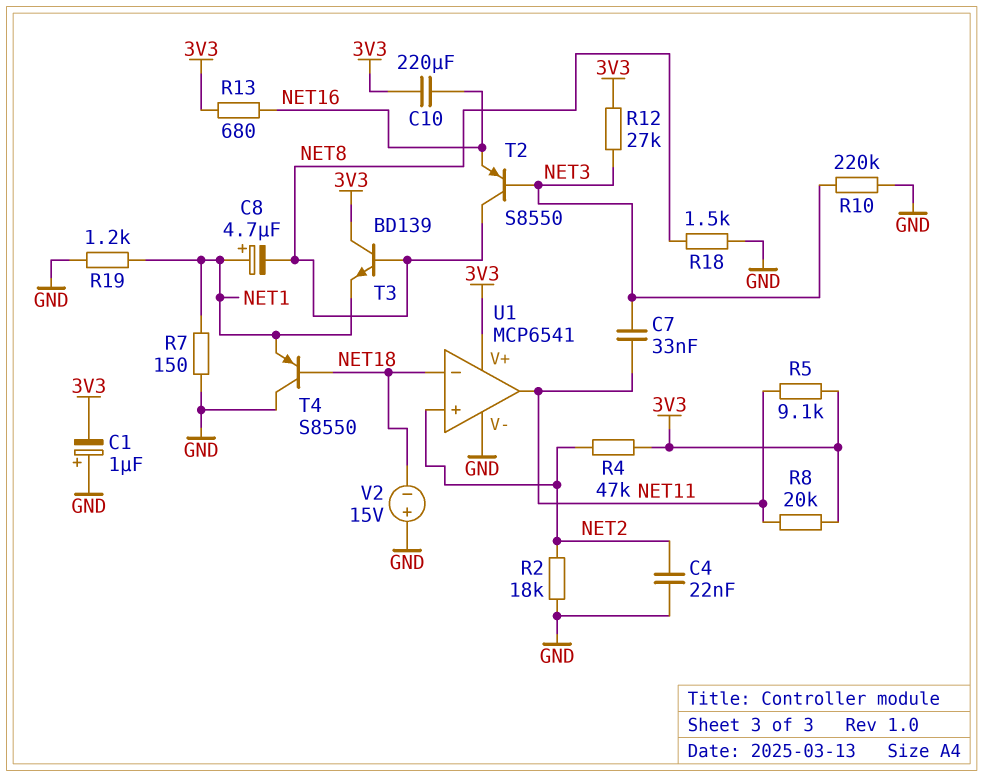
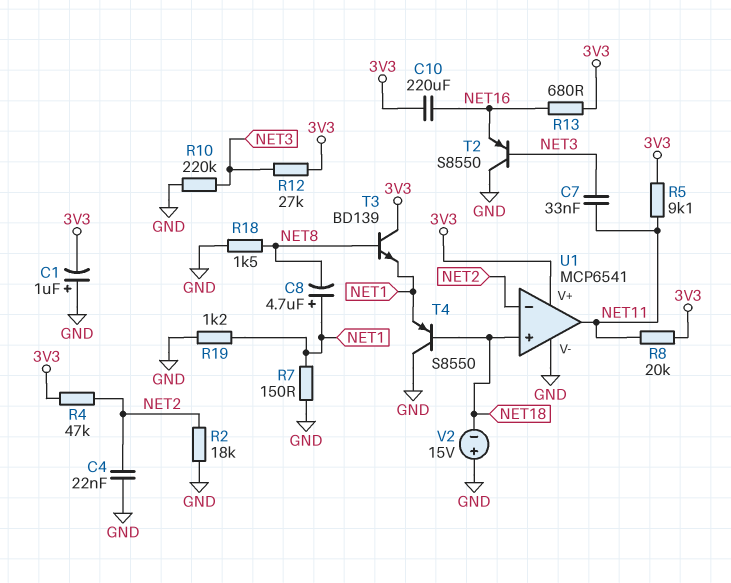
T2: PNP S8550 (B NET3, C NET8, E NET16) -> PNP S8550 (B NET3, C GND, E NET16)
U1 pin in+: NET2 -> NET18
U1 pin in-: NET18 -> NET2

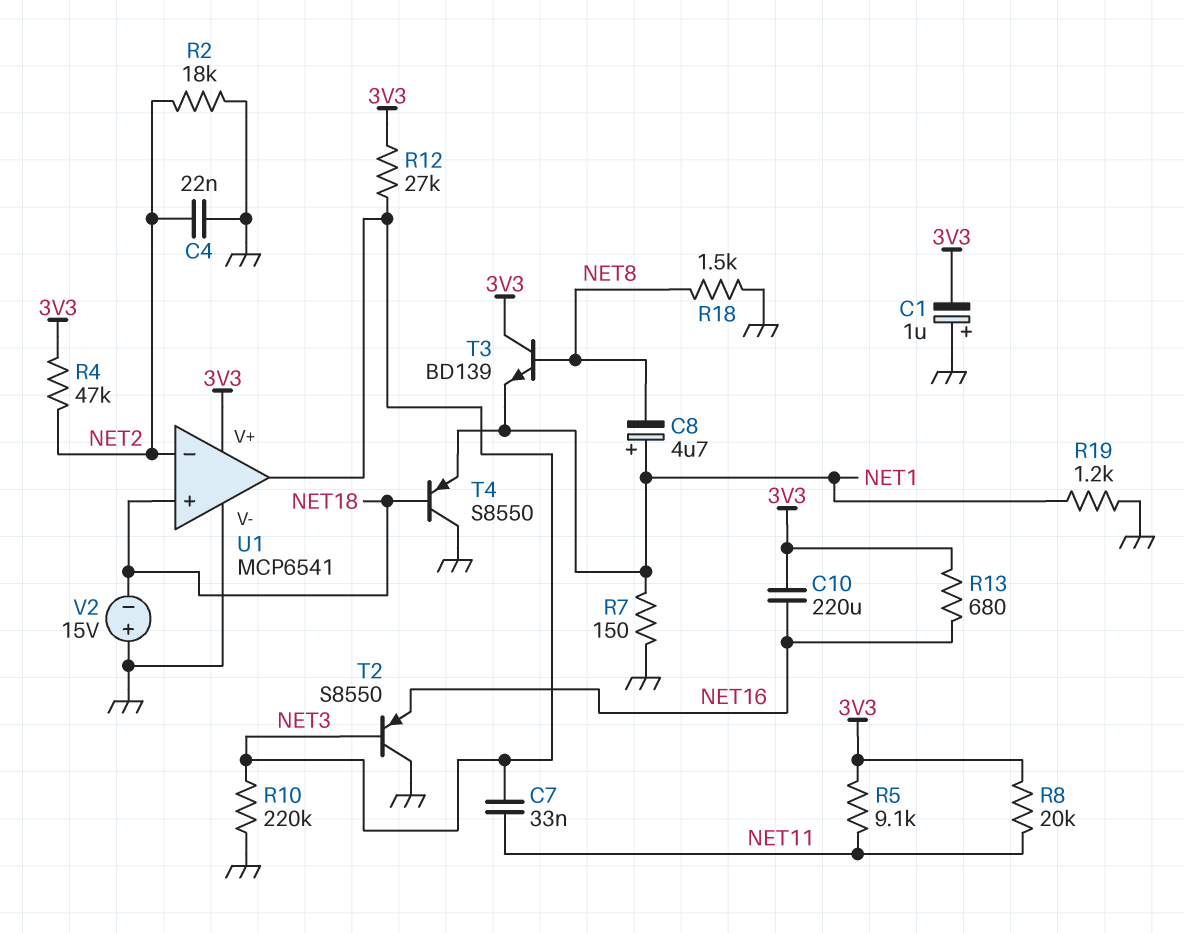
U1 pin out: NET11 -> NET3

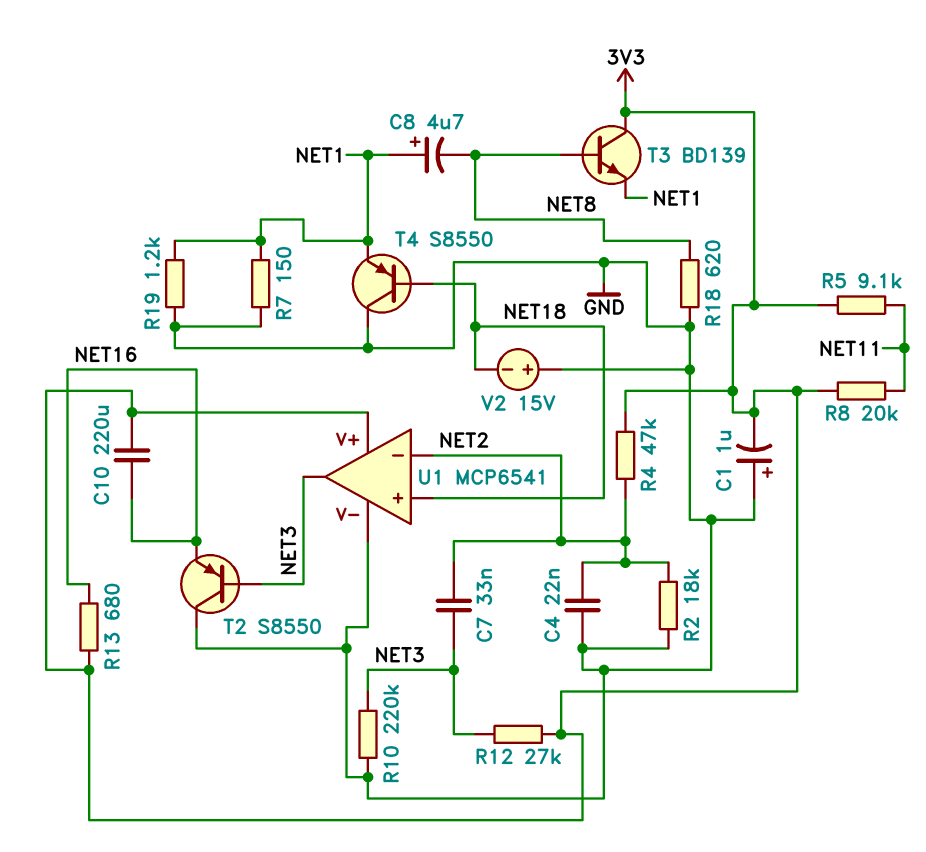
C7: 33nF (NET3, NET11) -> 33nF (NET2, NET3)
R18: 1.5k (GND, NET8) -> 620 (GND, NET8)

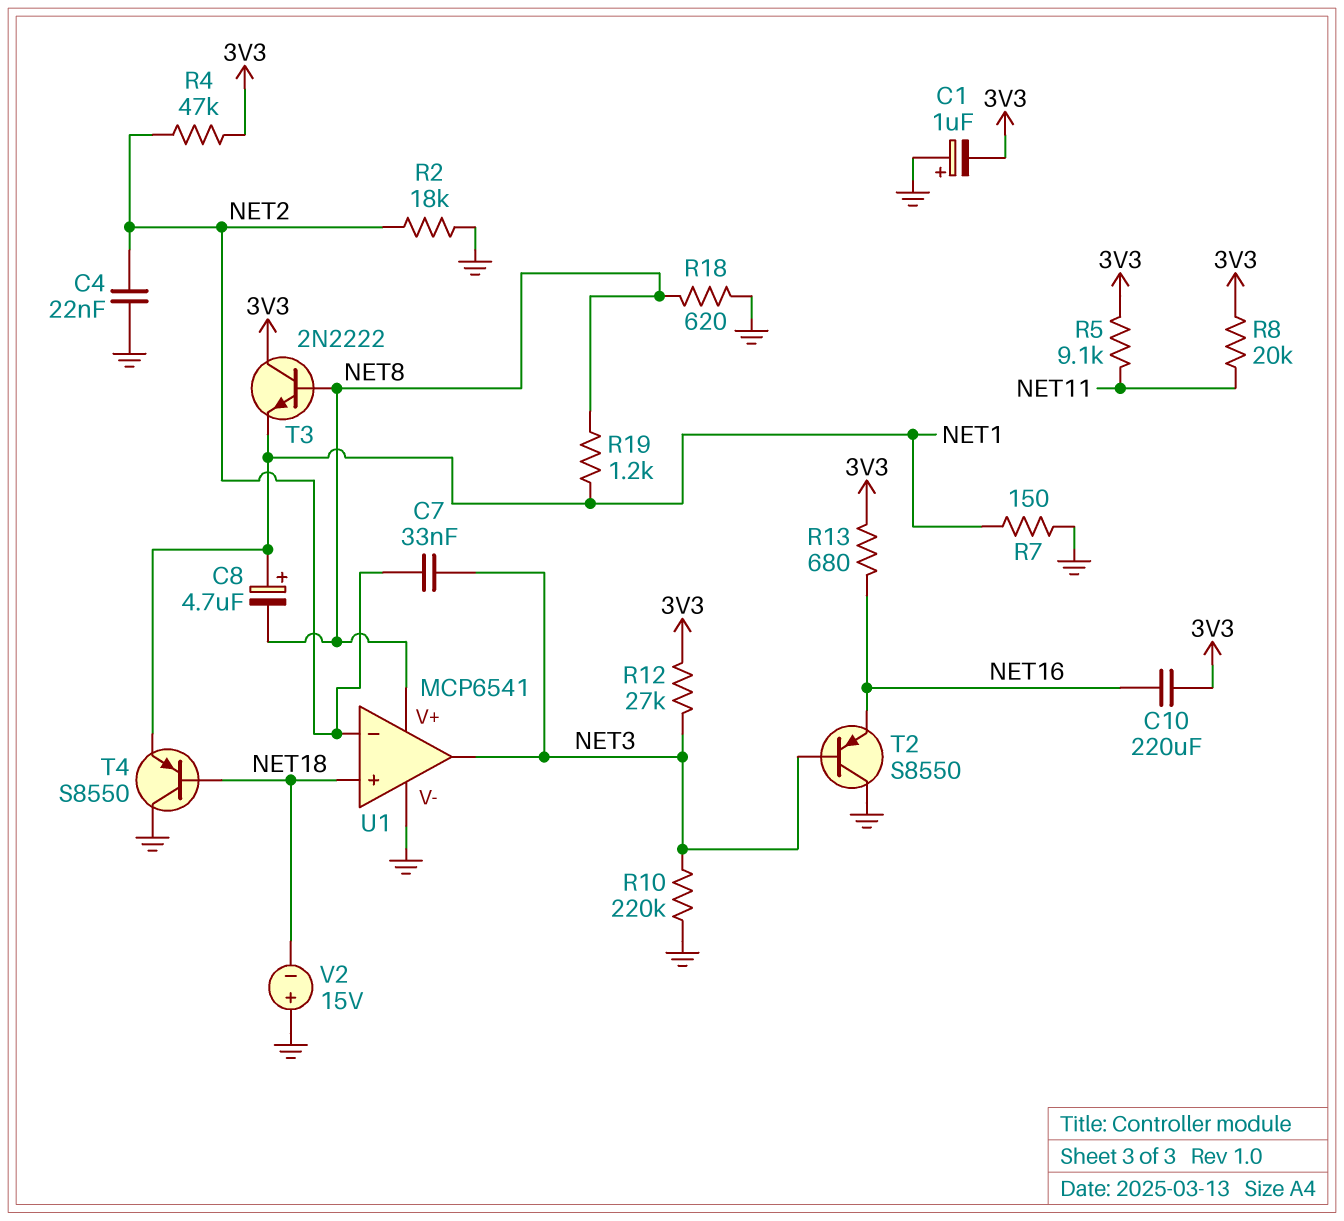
R19: 1.2k (GND, NET1) -> 1.2k (NET1, NET8)
T3: NPN BD139 (B NET8, C 3V3, E NET1) -> NPN 2N2222 (B NET8, C 3V3, E NET1)
U1 pin V+: 3V3 -> NET8

